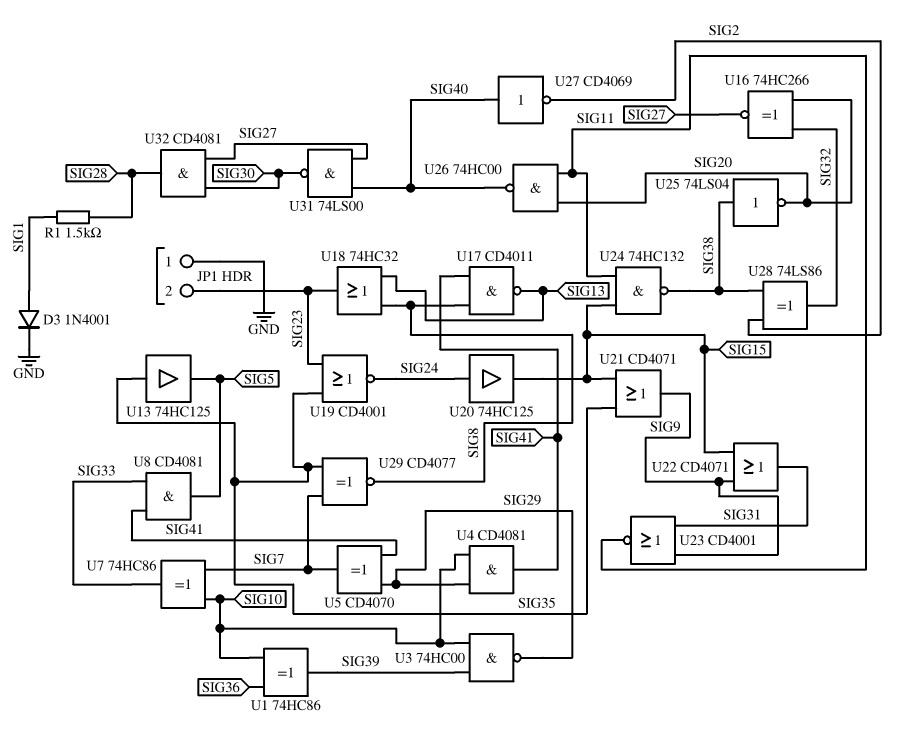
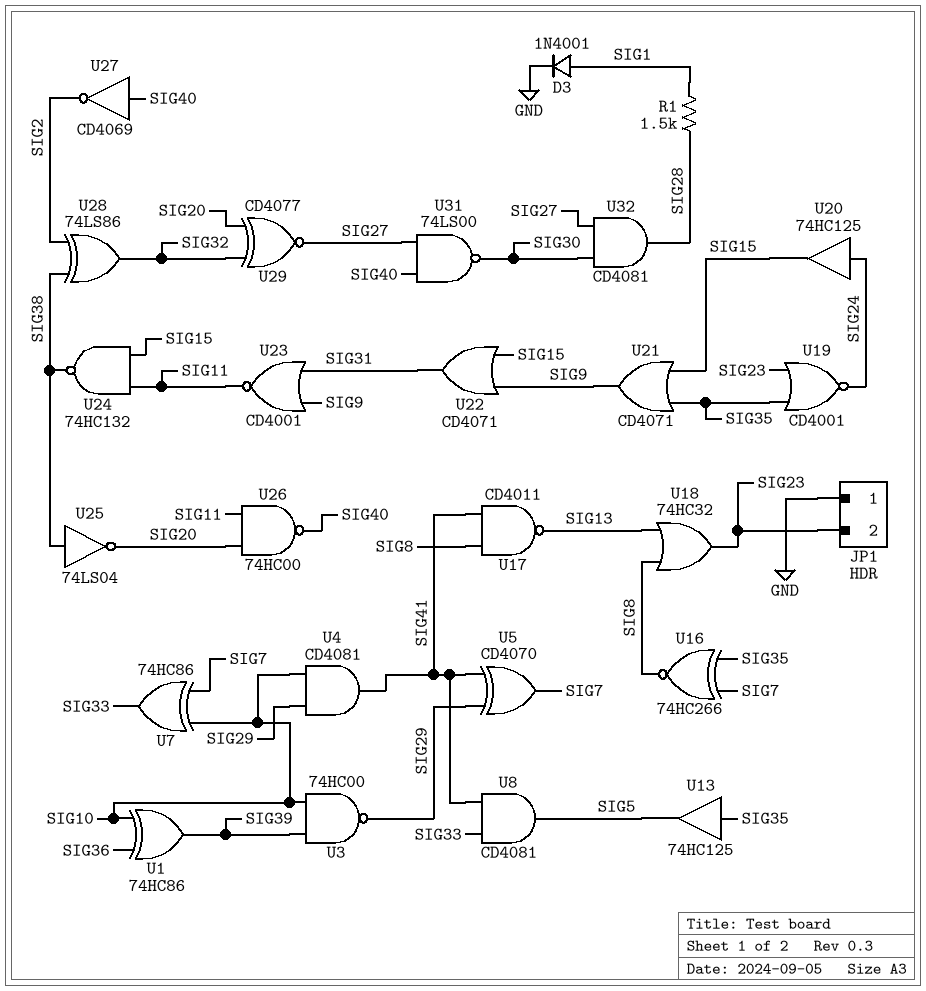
U16: XNOR 74HC266 (in SIG20, in SIG32, out SIG27) -> XNOR 74HC266 (in SIG7, in SIG35, out SIG8)
U29: XNOR CD4077 (in SIG7, in SIG35, out SIG8) -> XNOR CD4077 (in SIG20, in SIG32, out SIG27)

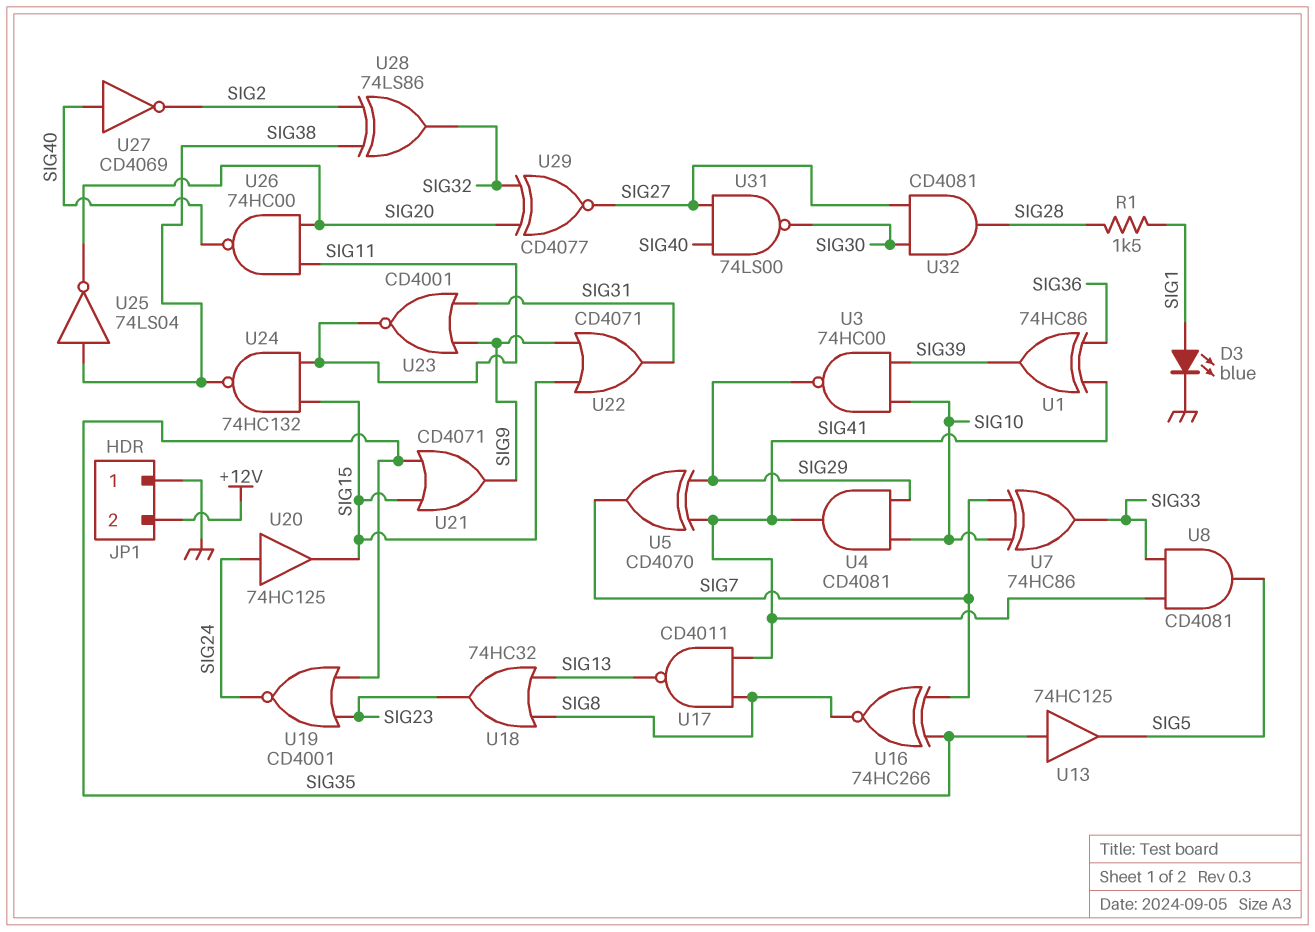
D3: diode 1N4001 (A SIG1, K GND) -> LED blue (A SIG1, K GND)
JP1 pin 2: SIG23 -> +12V
U1: XOR 74HC86 (in SIG10, in SIG36, out SIG39) -> XOR 74HC86 (in SIG36, in SIG41, out SIG39)

